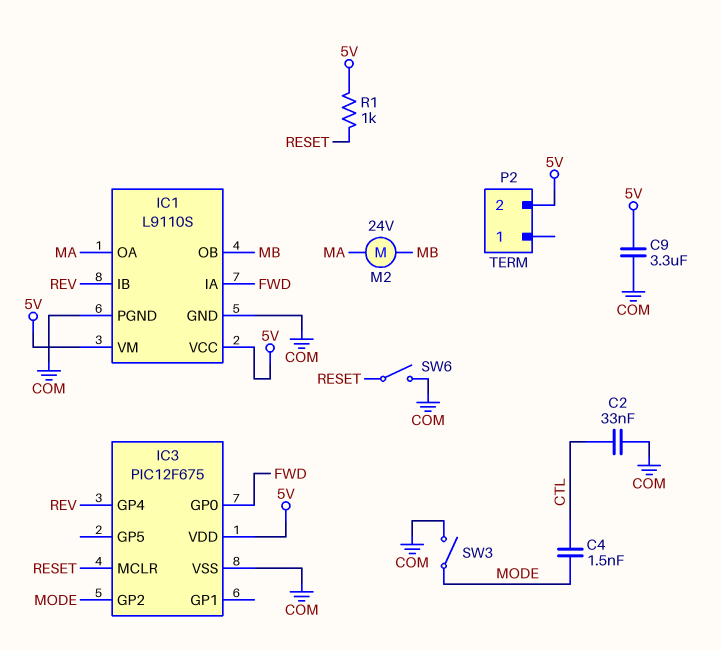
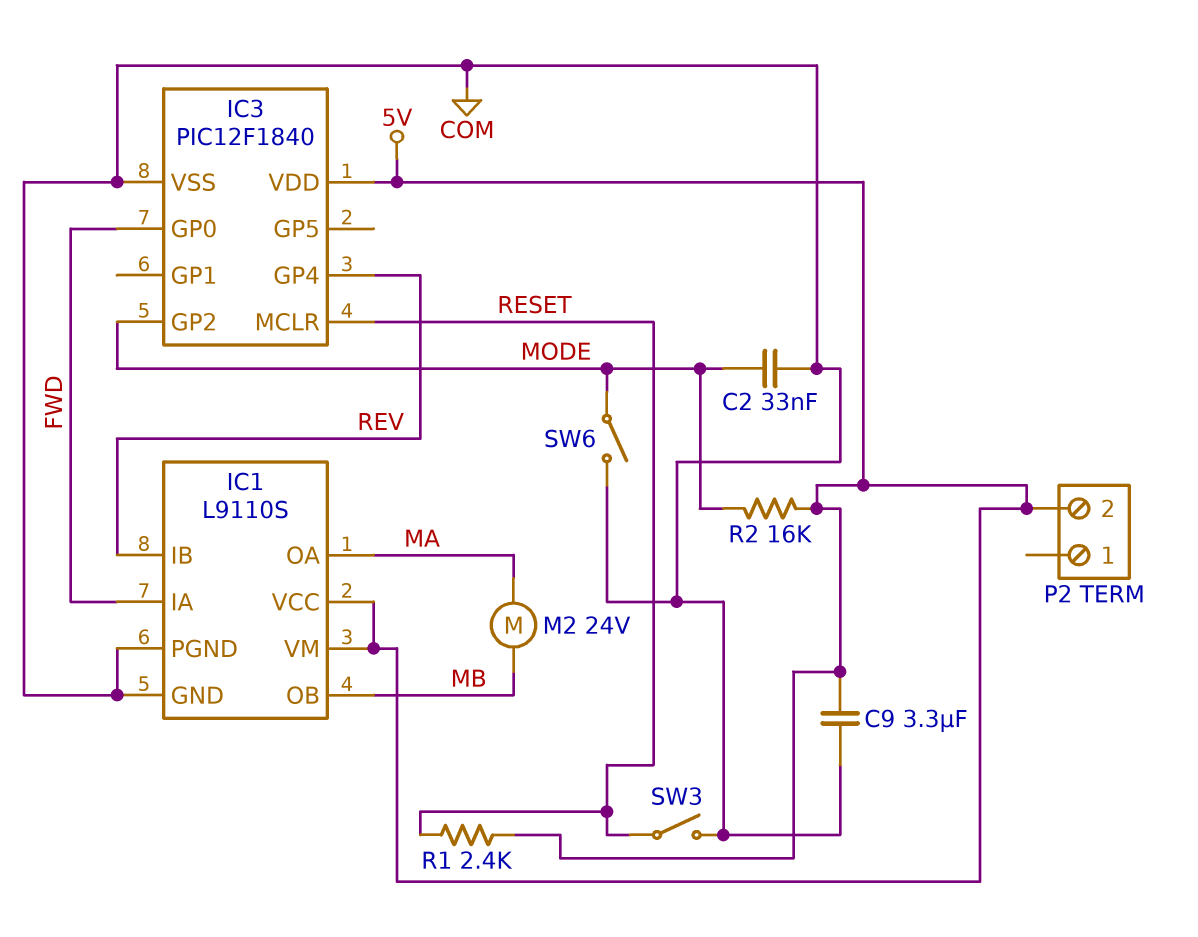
C2: 33nF (COM, CTL) -> 33nF (COM, MODE)
C4: 1.5nF (CTL, MODE) -> none
IC3: PIC12F675 -> PIC12F1840
R1: 1k (5V, RESET) -> 2.4k (5V, RESET)
R2: none -> 16k (5V, MODE)
SW3: switch (COM, MODE) -> switch (COM, RESET)
SW6: switch (COM, RESET) -> switch (COM, MODE)

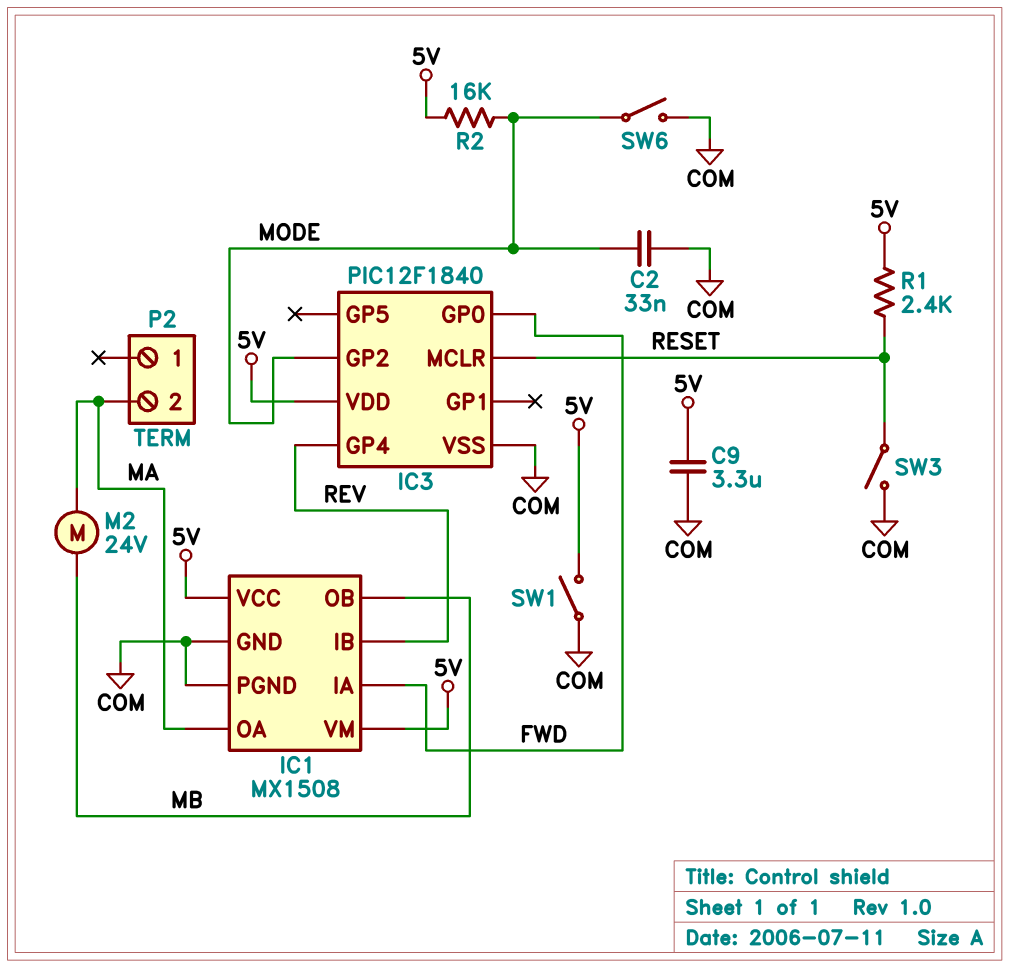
IC1: L9110S -> MX1508
P2 pin 2: 5V -> MA
SW1: none -> switch (5V, COM)

